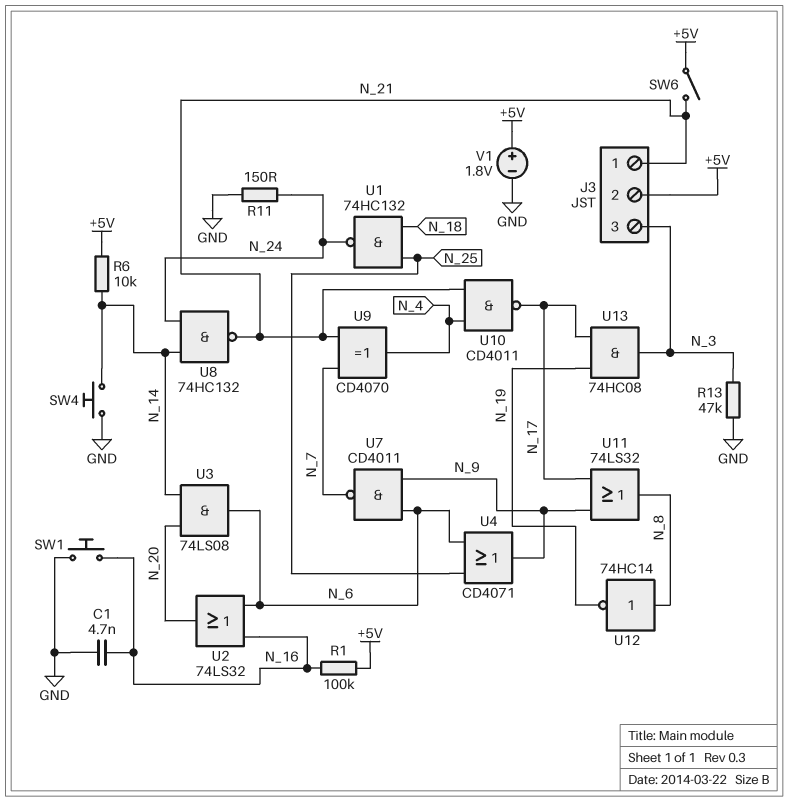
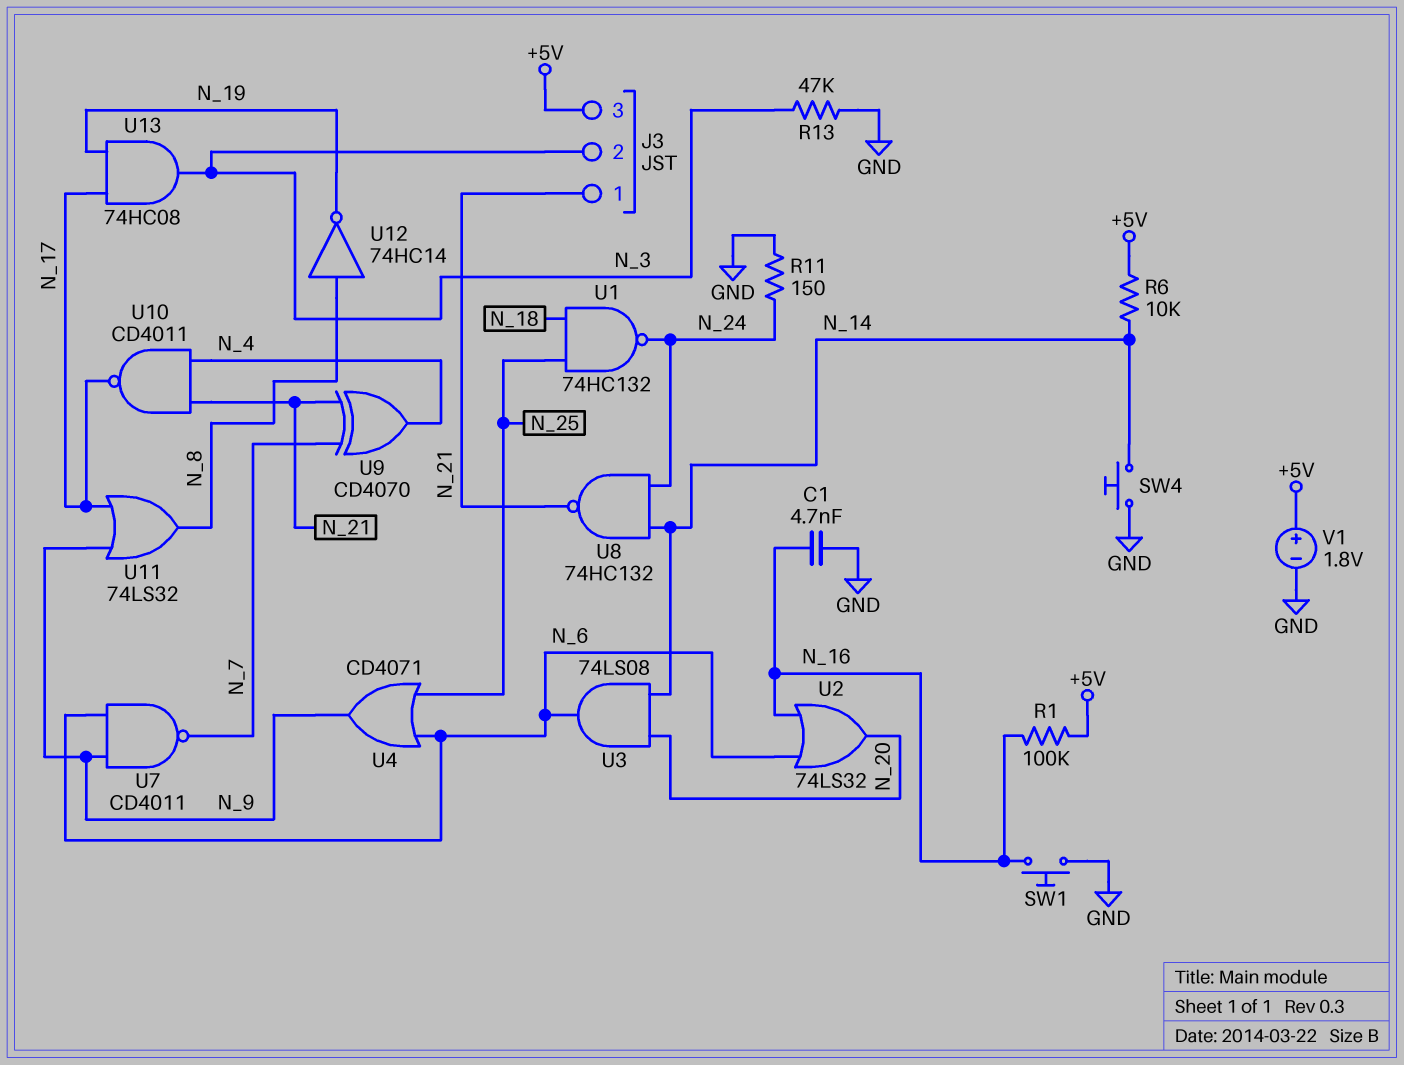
J3 pin 2: +5V -> N_3
J3 pin 3: N_3 -> +5V
SW6: switch (+5V, N_21) -> none

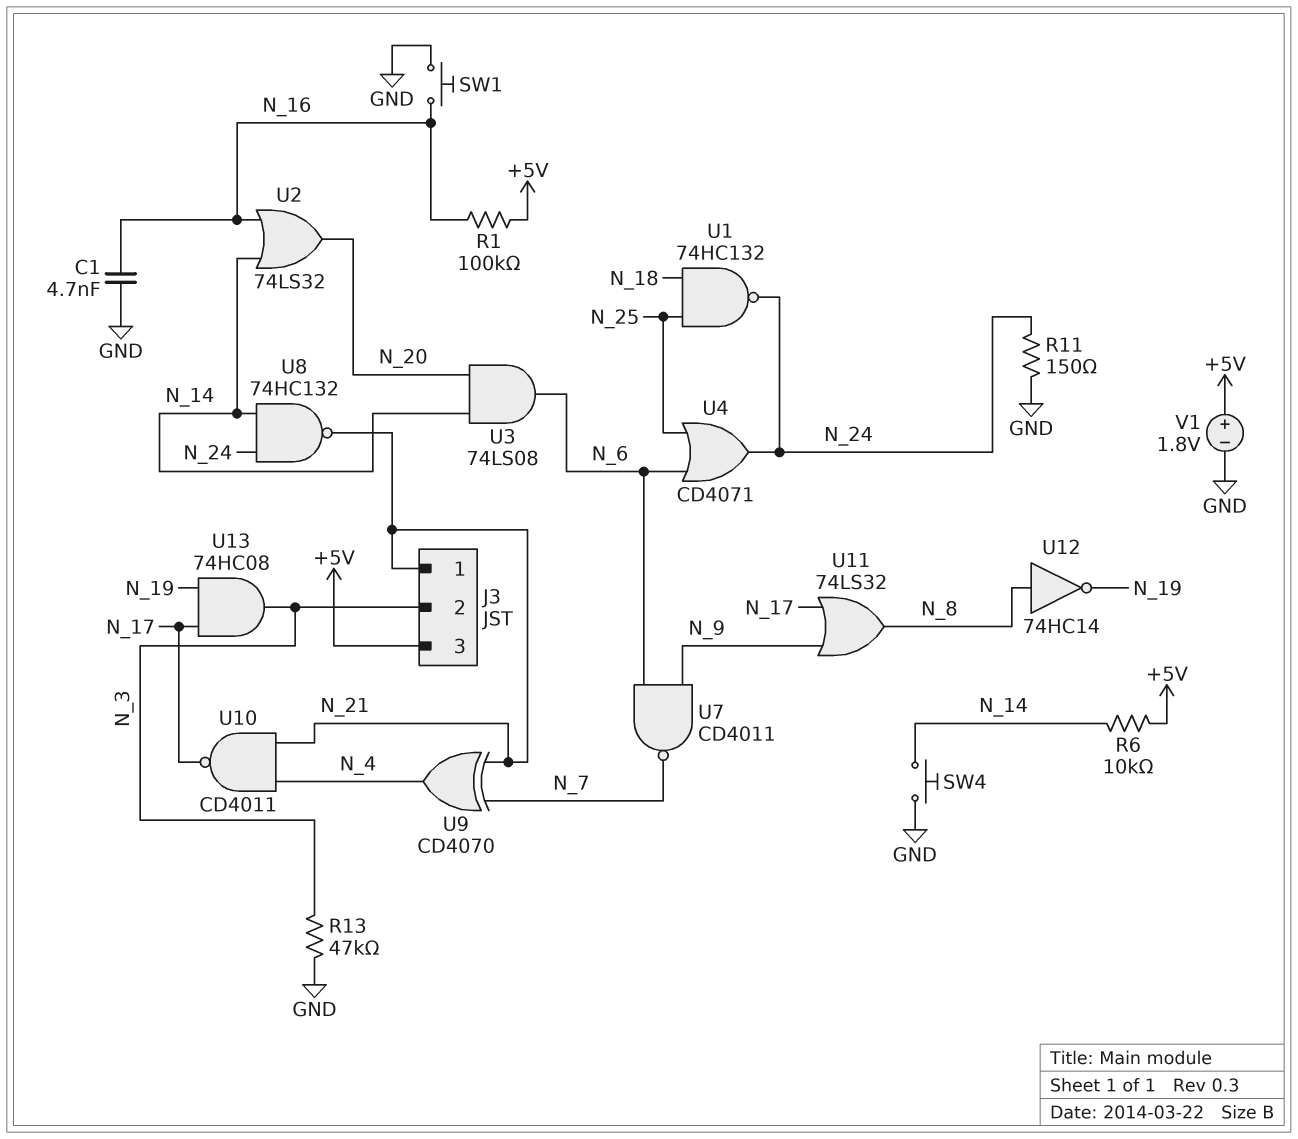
U2: OR 74LS32 (in N_6, in N_16, out N_20) -> OR 74LS32 (in N_14, in N_16, out N_20)
U4: OR CD4071 (in N_6, in N_25, out N_9) -> OR CD4071 (in N_6, in N_25, out N_24)

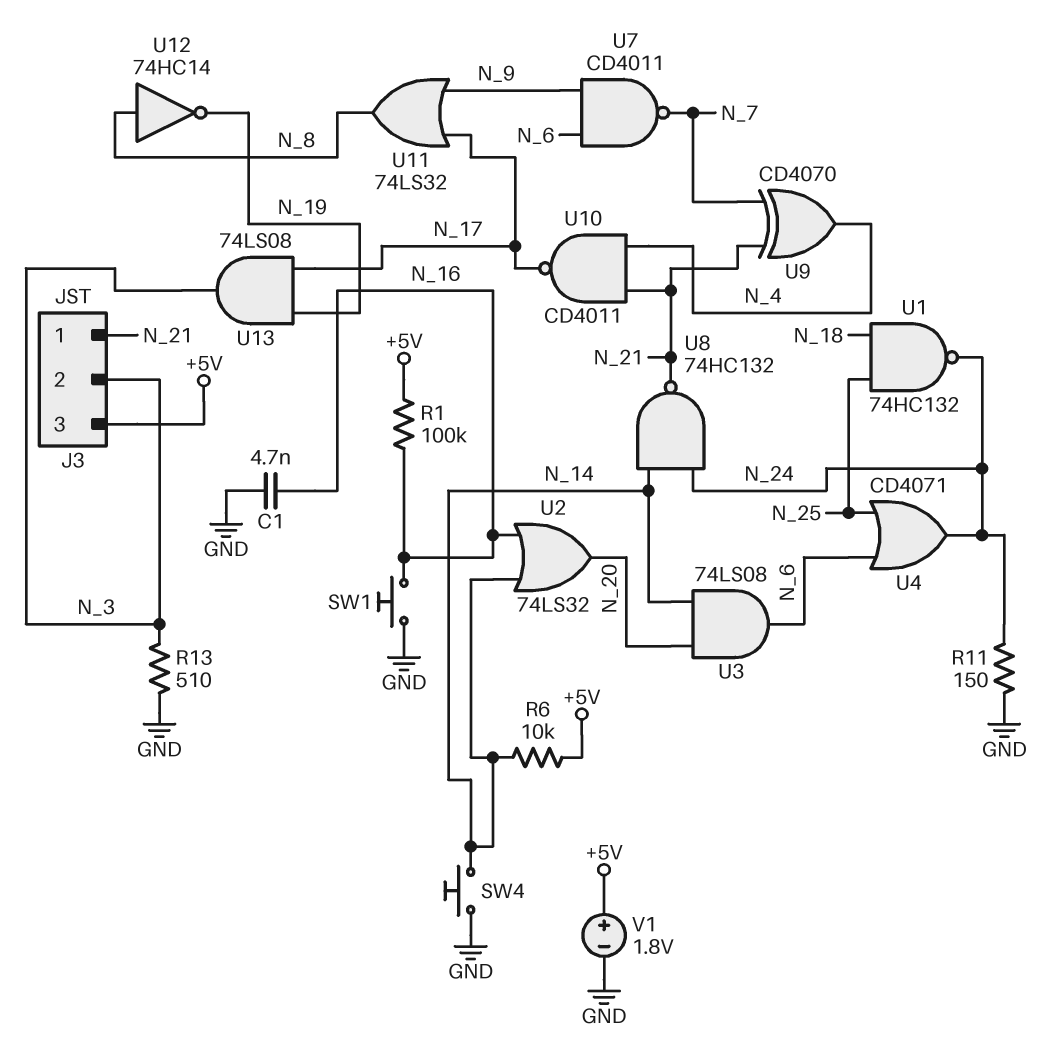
R13: 47k (GND, N_3) -> 510 (GND, N_3)
U13: AND 74HC08 (in N_17, in N_19, out N_3) -> AND 74LS08 (in N_17, in N_19, out N_3)

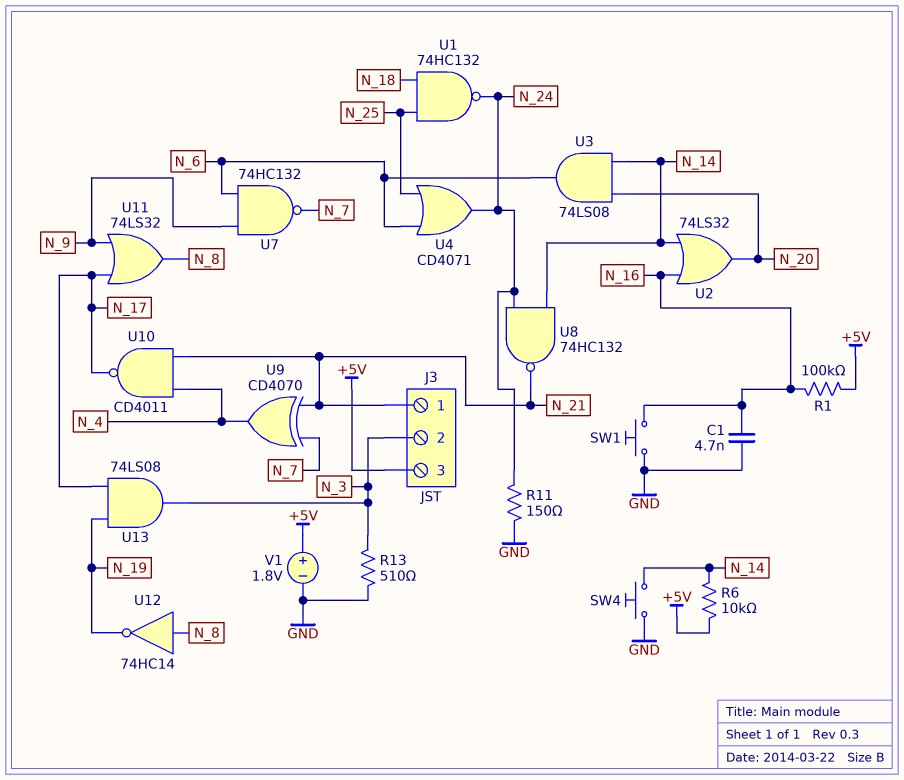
U7: NAND CD4011 (in N_6, in N_9, out N_7) -> NAND 74HC132 (in N_6, in N_9, out N_7)

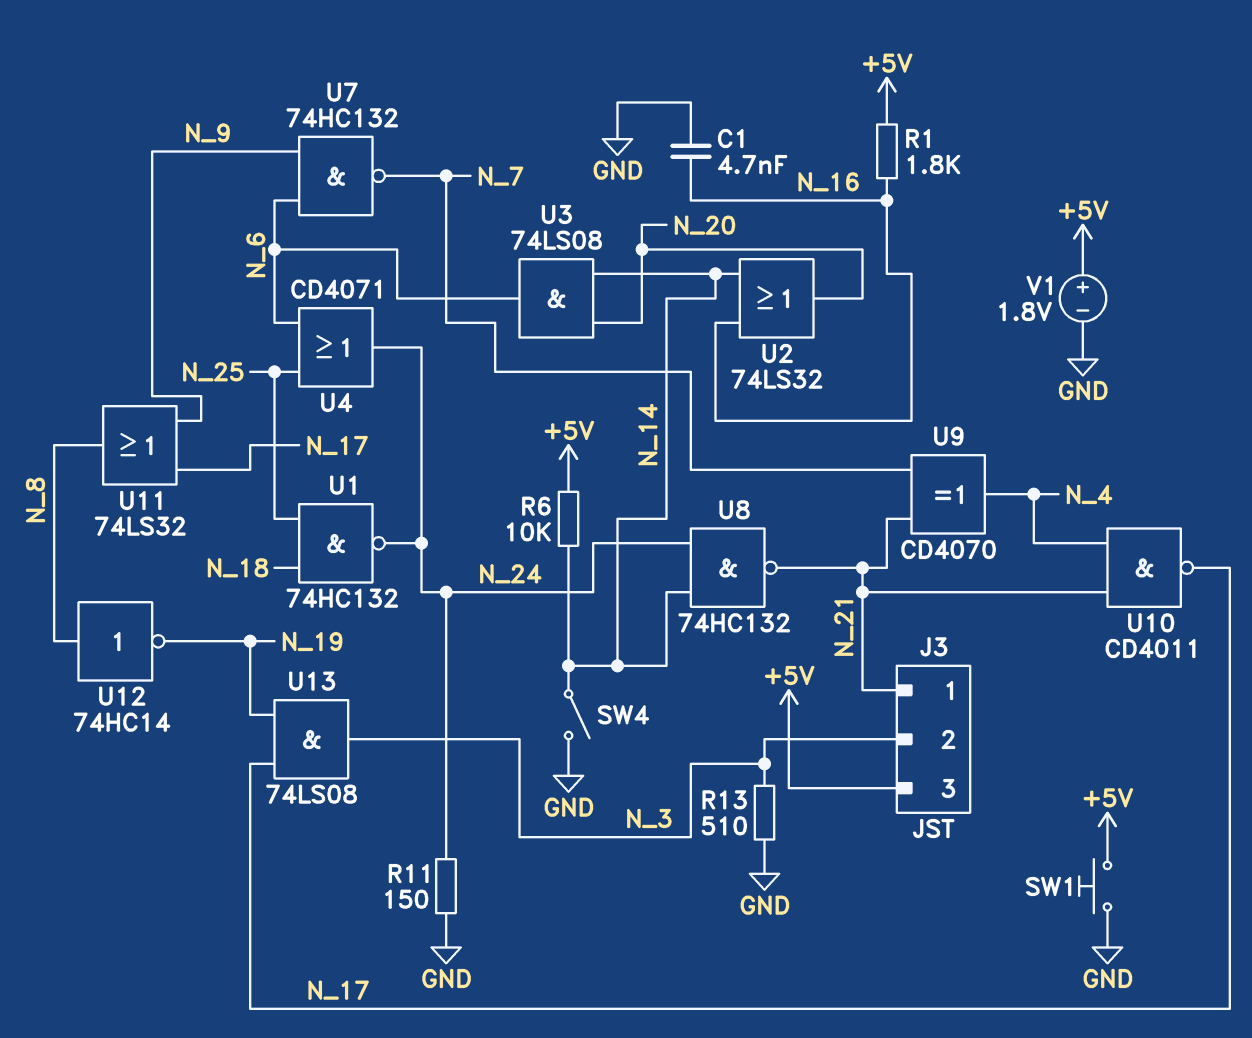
R1: 100k (+5V, N_16) -> 1.8k (+5V, N_16)
SW1: button (GND, N_16) -> button (+5V, GND)
SW4: button (GND, N_14) -> switch (GND, N_14)

